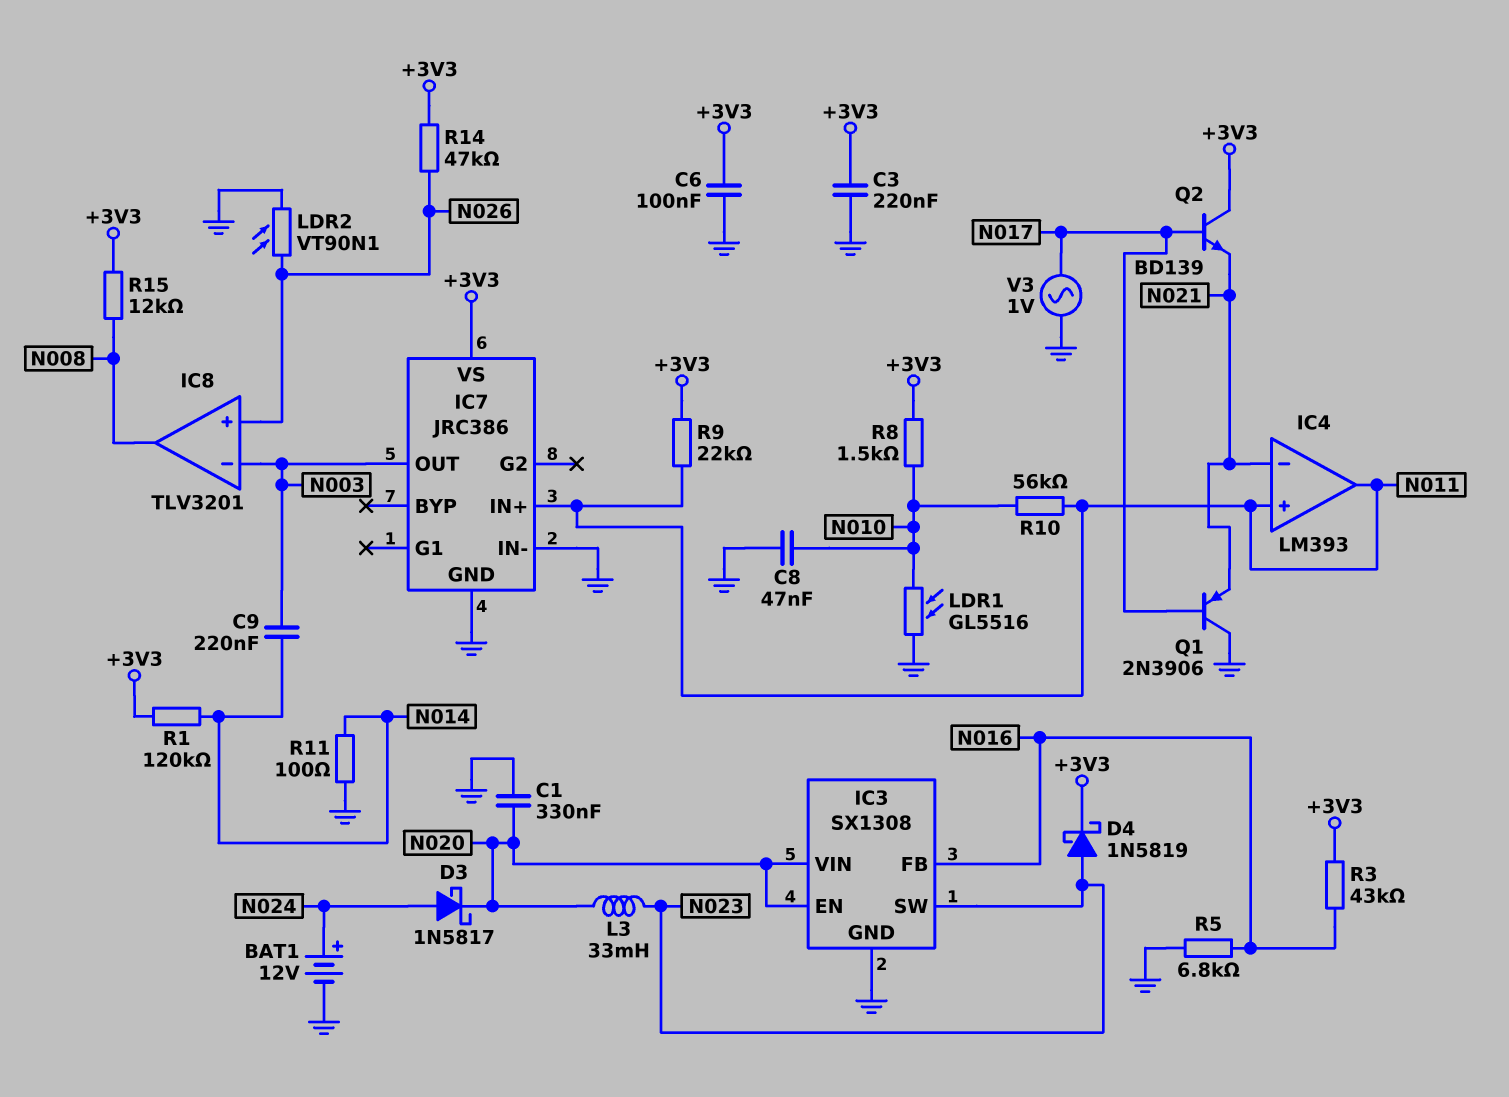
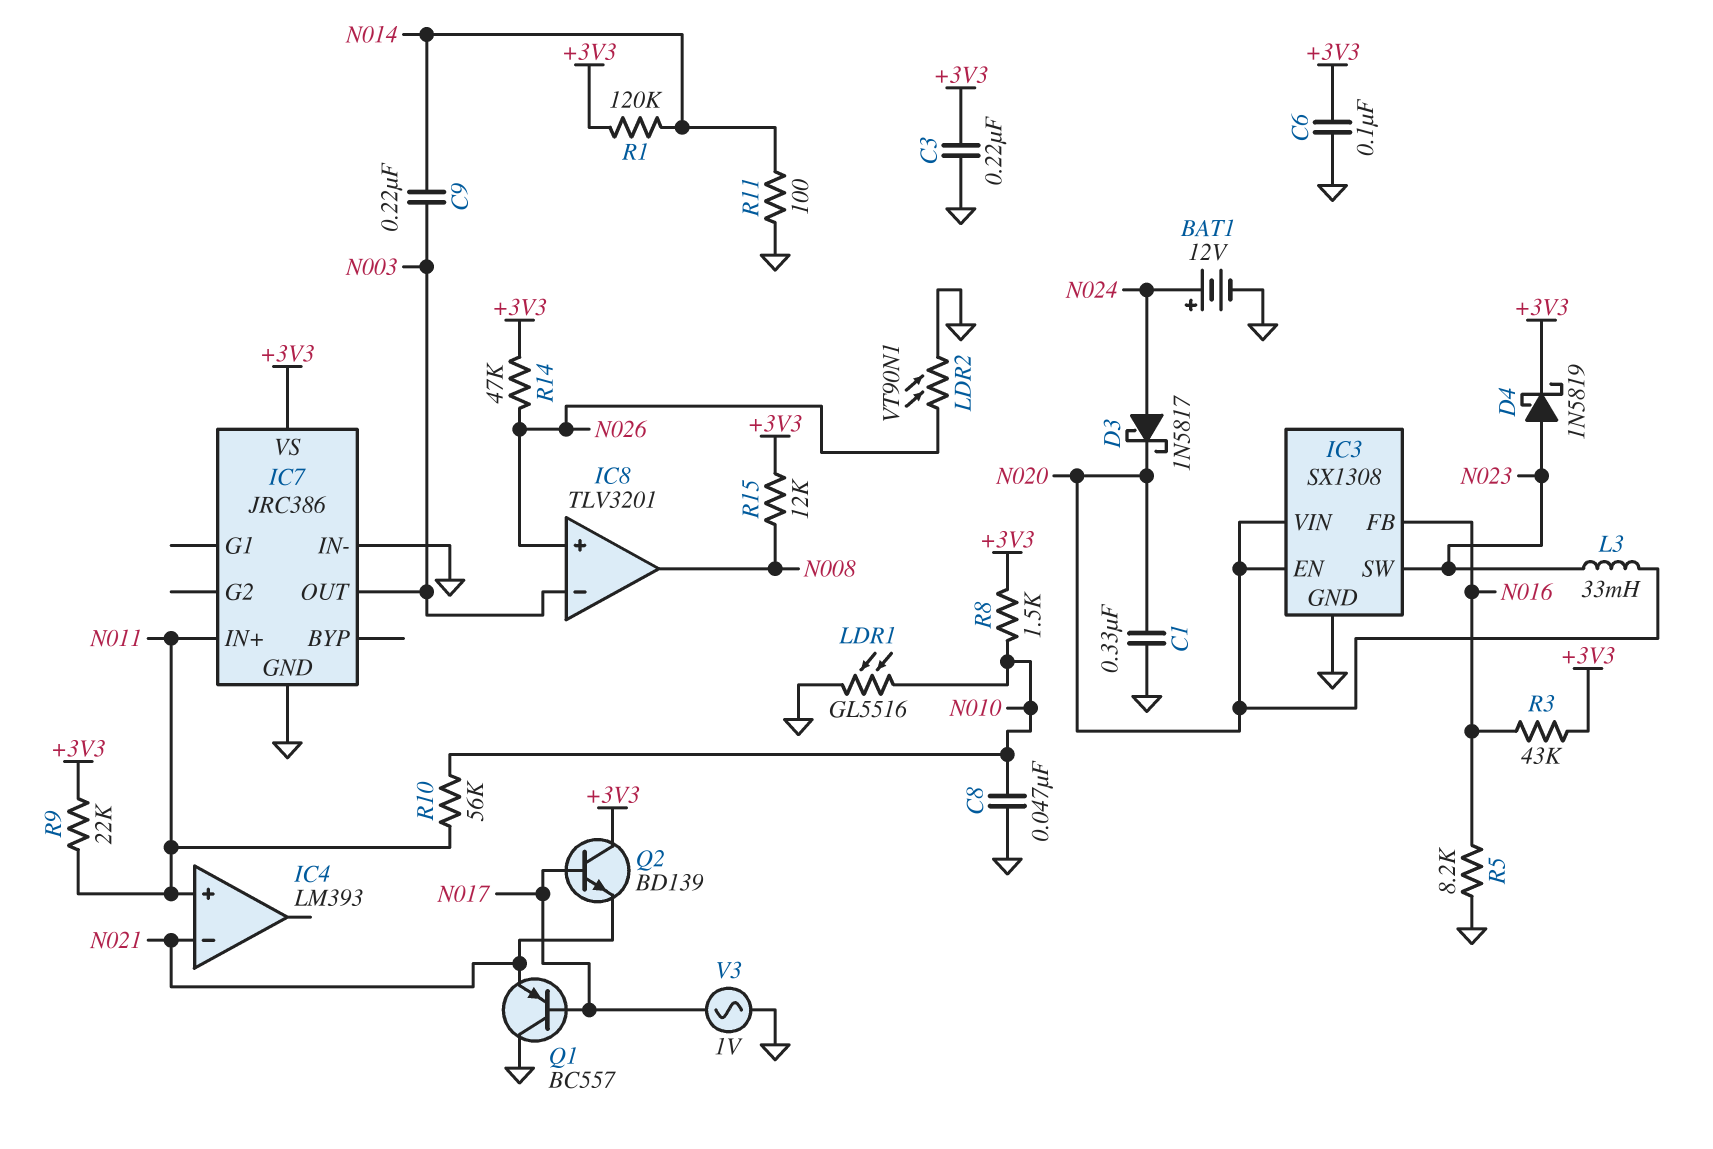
IC4 pin out: N011 -> none
Q1: PNP 2N3906 (B N017, C GND, E N021) -> PNP BC557 (B N017, C GND, E N021)
R5: 6.8k (GND, N016) -> 8.2k (GND, N016)

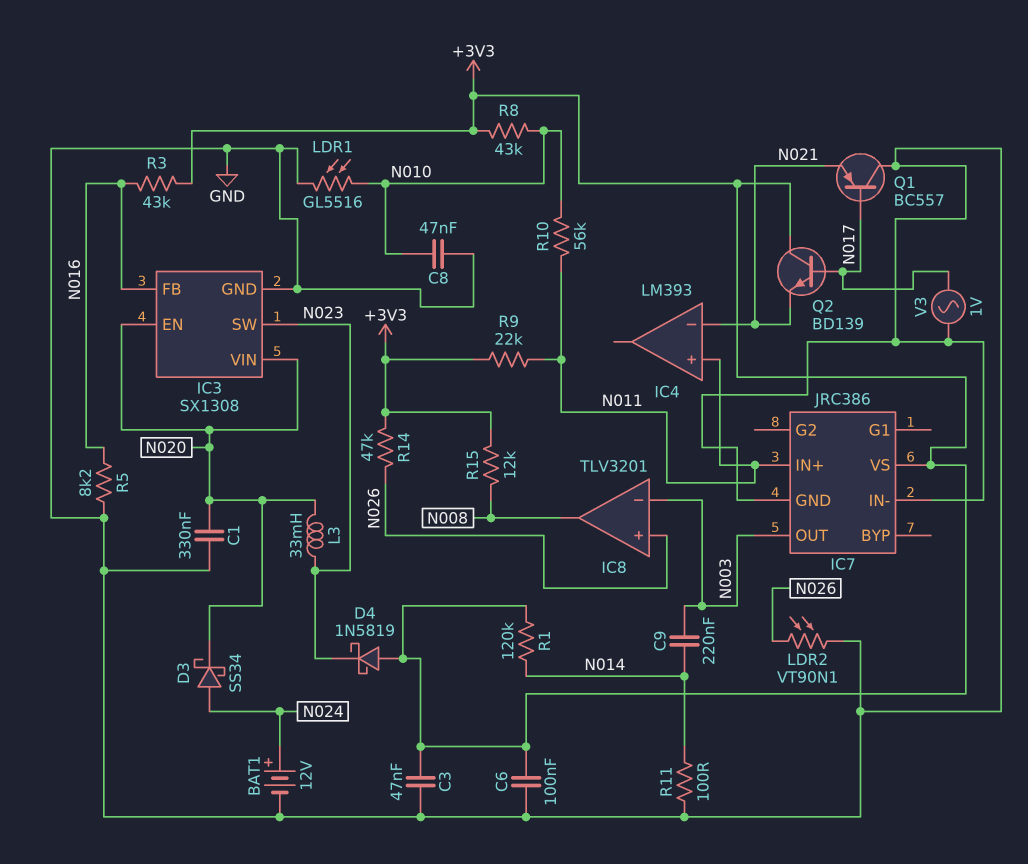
C3: 220nF (+3V3, GND) -> 47nF (+3V3, GND)
D3: schottky 1N5817 (A N024, K N020) -> schottky SS34 (A N024, K N020)
D4: schottky 1N5819 (A N023, K +3V3) -> schottky 1N5819 (A +3V3, K N023)
R8: 1.5k (+3V3, N010) -> 43k (+3V3, N010)

